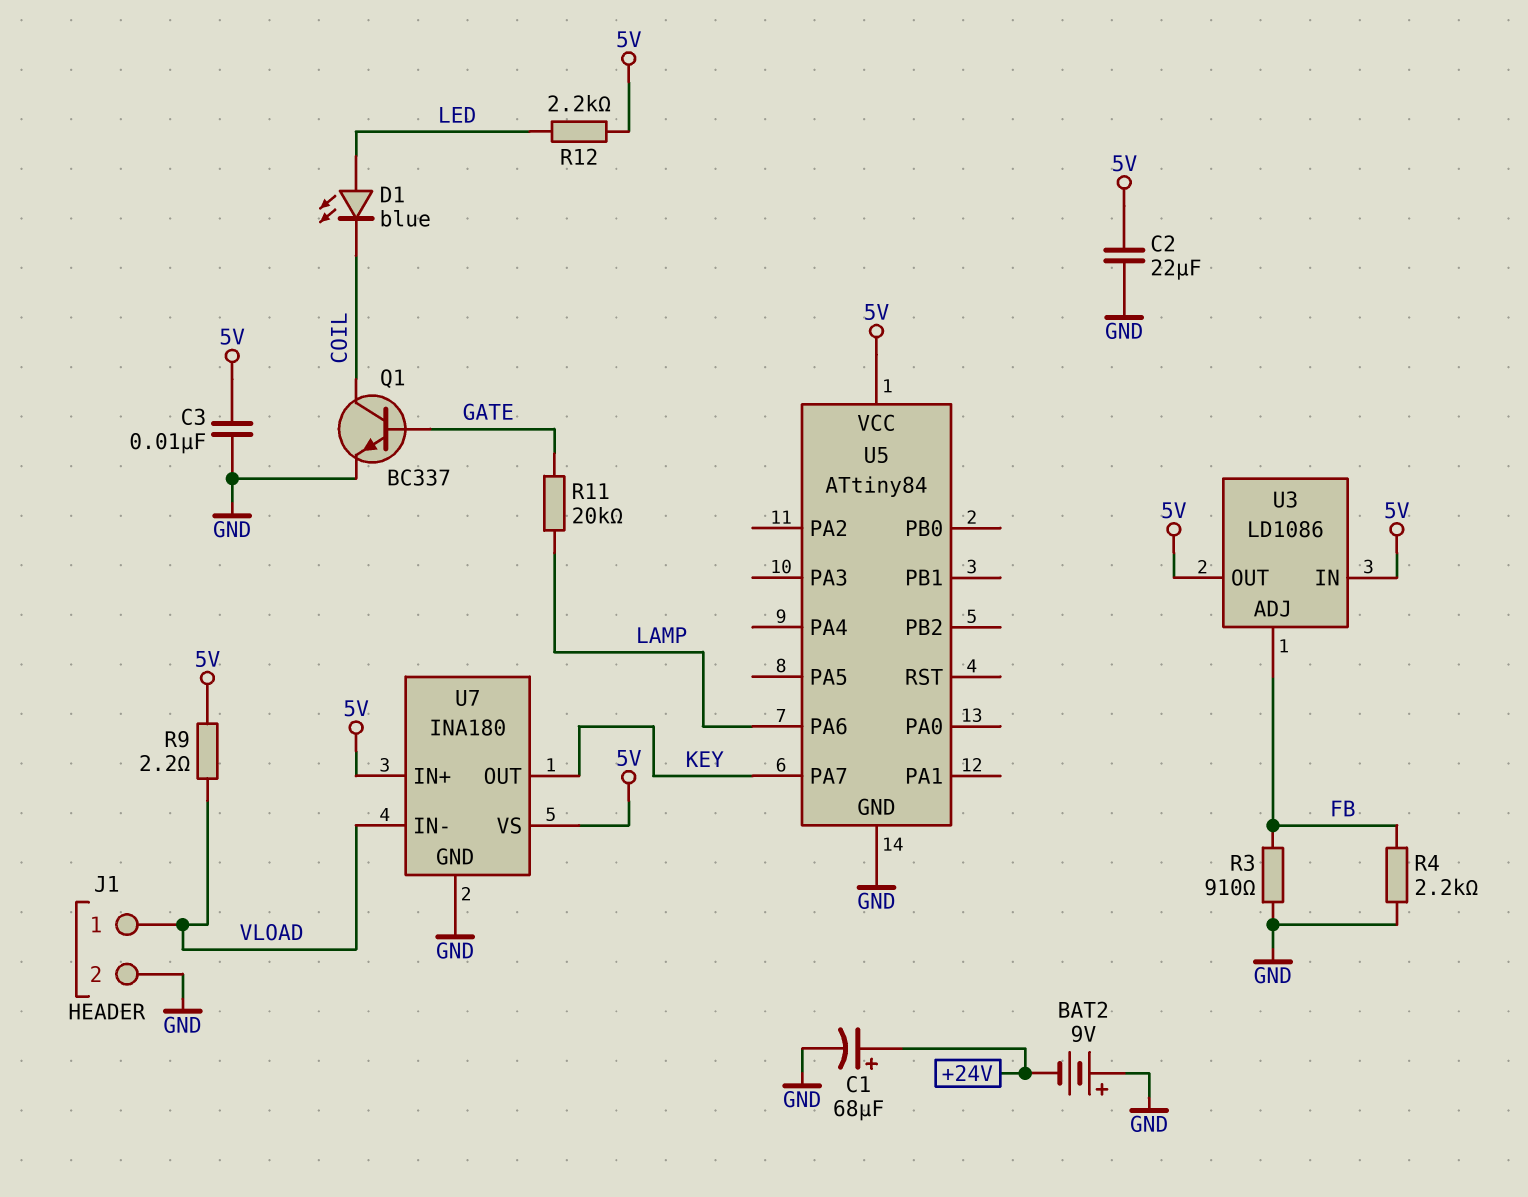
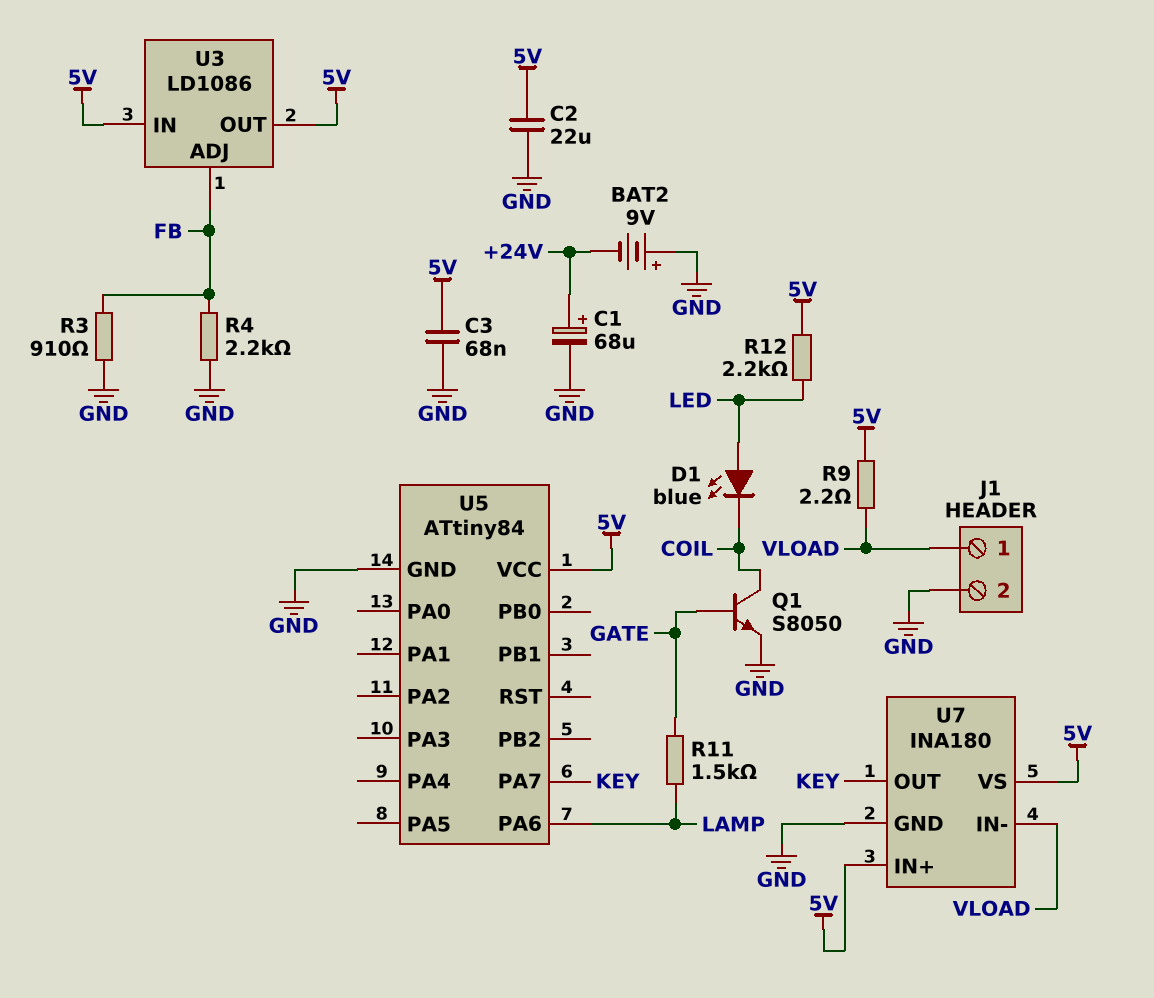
C3: 10nF (5V, GND) -> 68nF (5V, GND)
Q1: NPN BC337 (B GATE, C COIL, E GND) -> NPN S8050 (B GATE, C COIL, E GND)
R11: 20k (GATE, LAMP) -> 1.5k (GATE, LAMP)

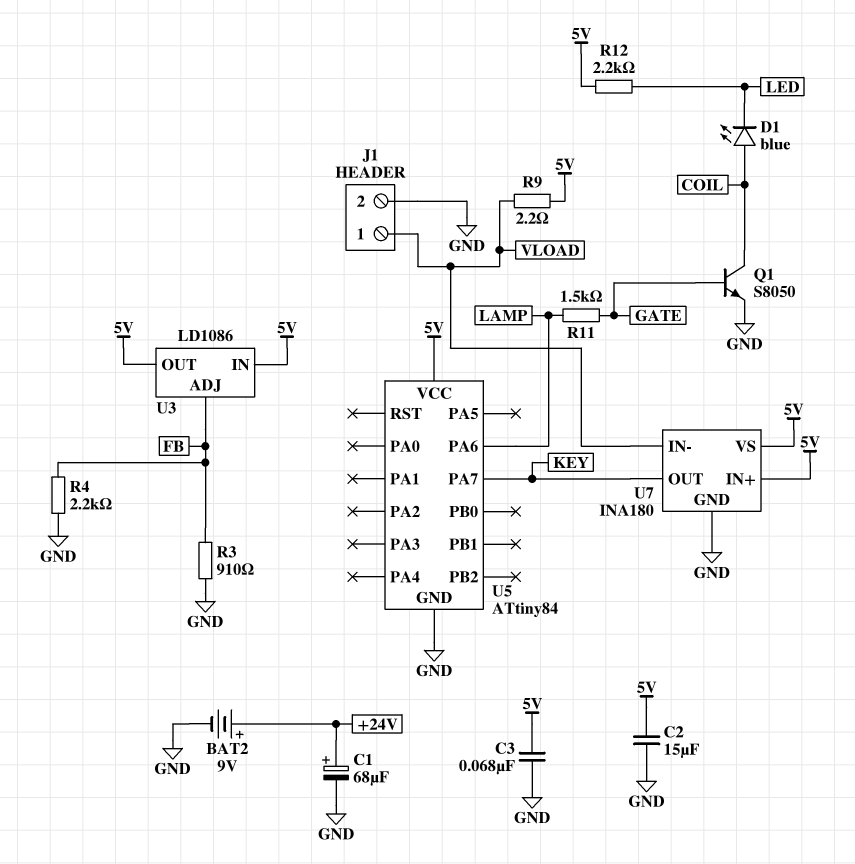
BAT2: 9V (plus GND, minus +24V) -> 9V (plus +24V, minus GND)
C2: 22uF (5V, GND) -> 15uF (5V, GND)
D1: LED blue (A LED, K COIL) -> LED blue (A COIL, K LED)

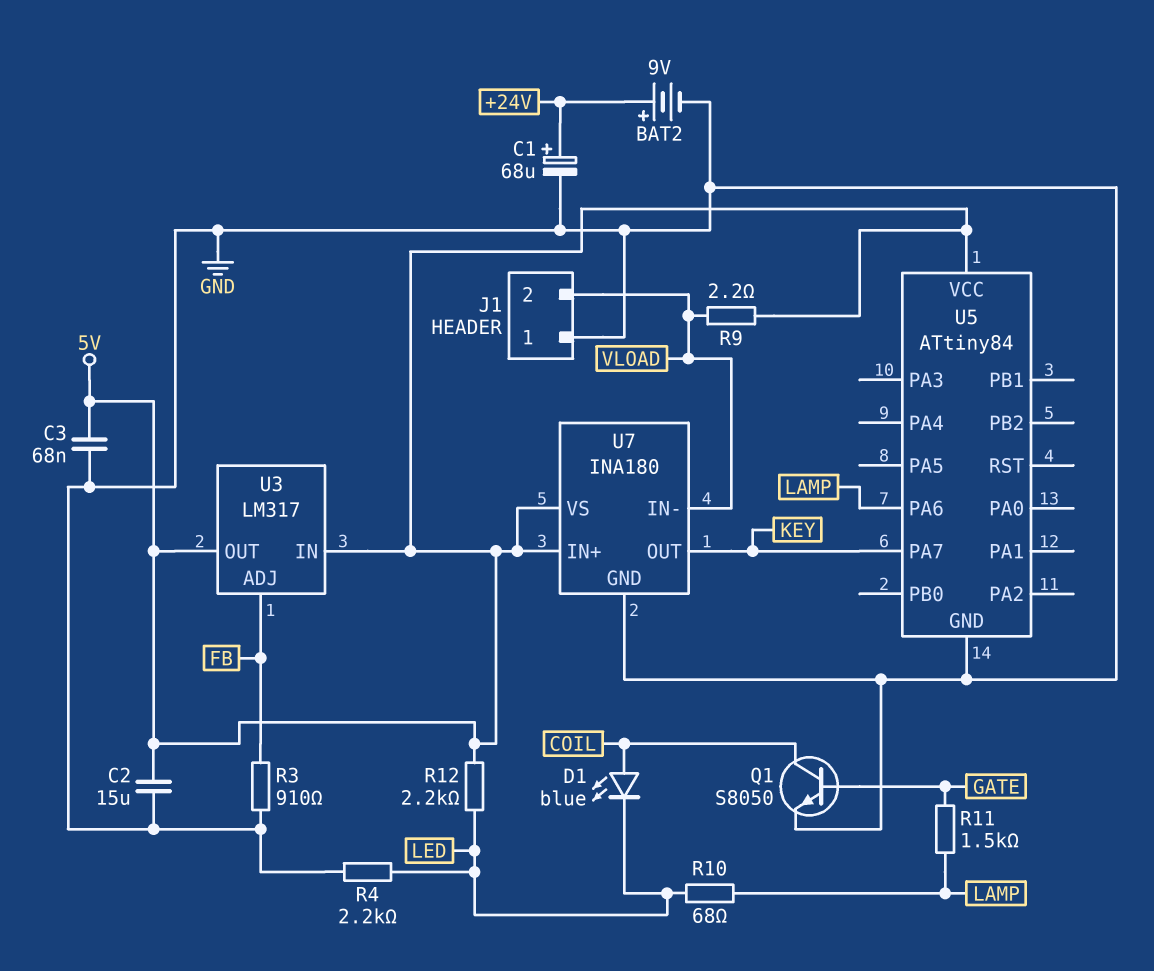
J1 pin 1: VLOAD -> GND
J1 pin 2: GND -> VLOAD
R4: 2.2k (FB, GND) -> 2.2k (GND, LED)
R10: none -> 68 (LAMP, LED)
U3: LD1086 -> LM317

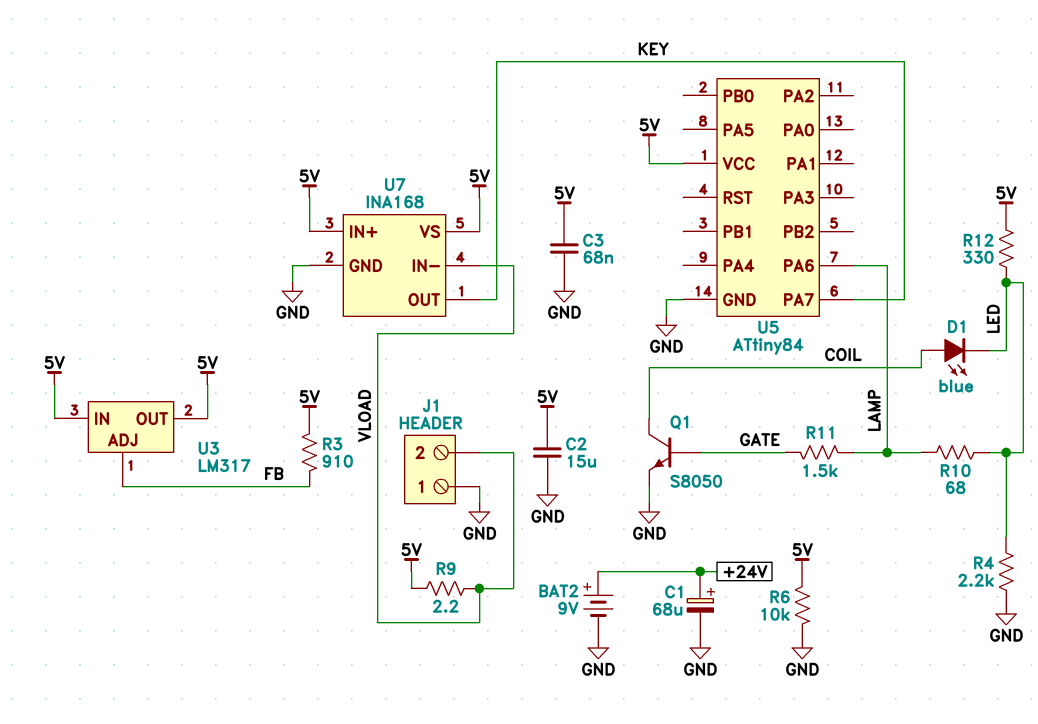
R3: 910 (FB, GND) -> 910 (5V, FB)
R6: none -> 10k (5V, GND)
R12: 2.2k (5V, LED) -> 330 (5V, LED)
U7: INA180 -> INA168

